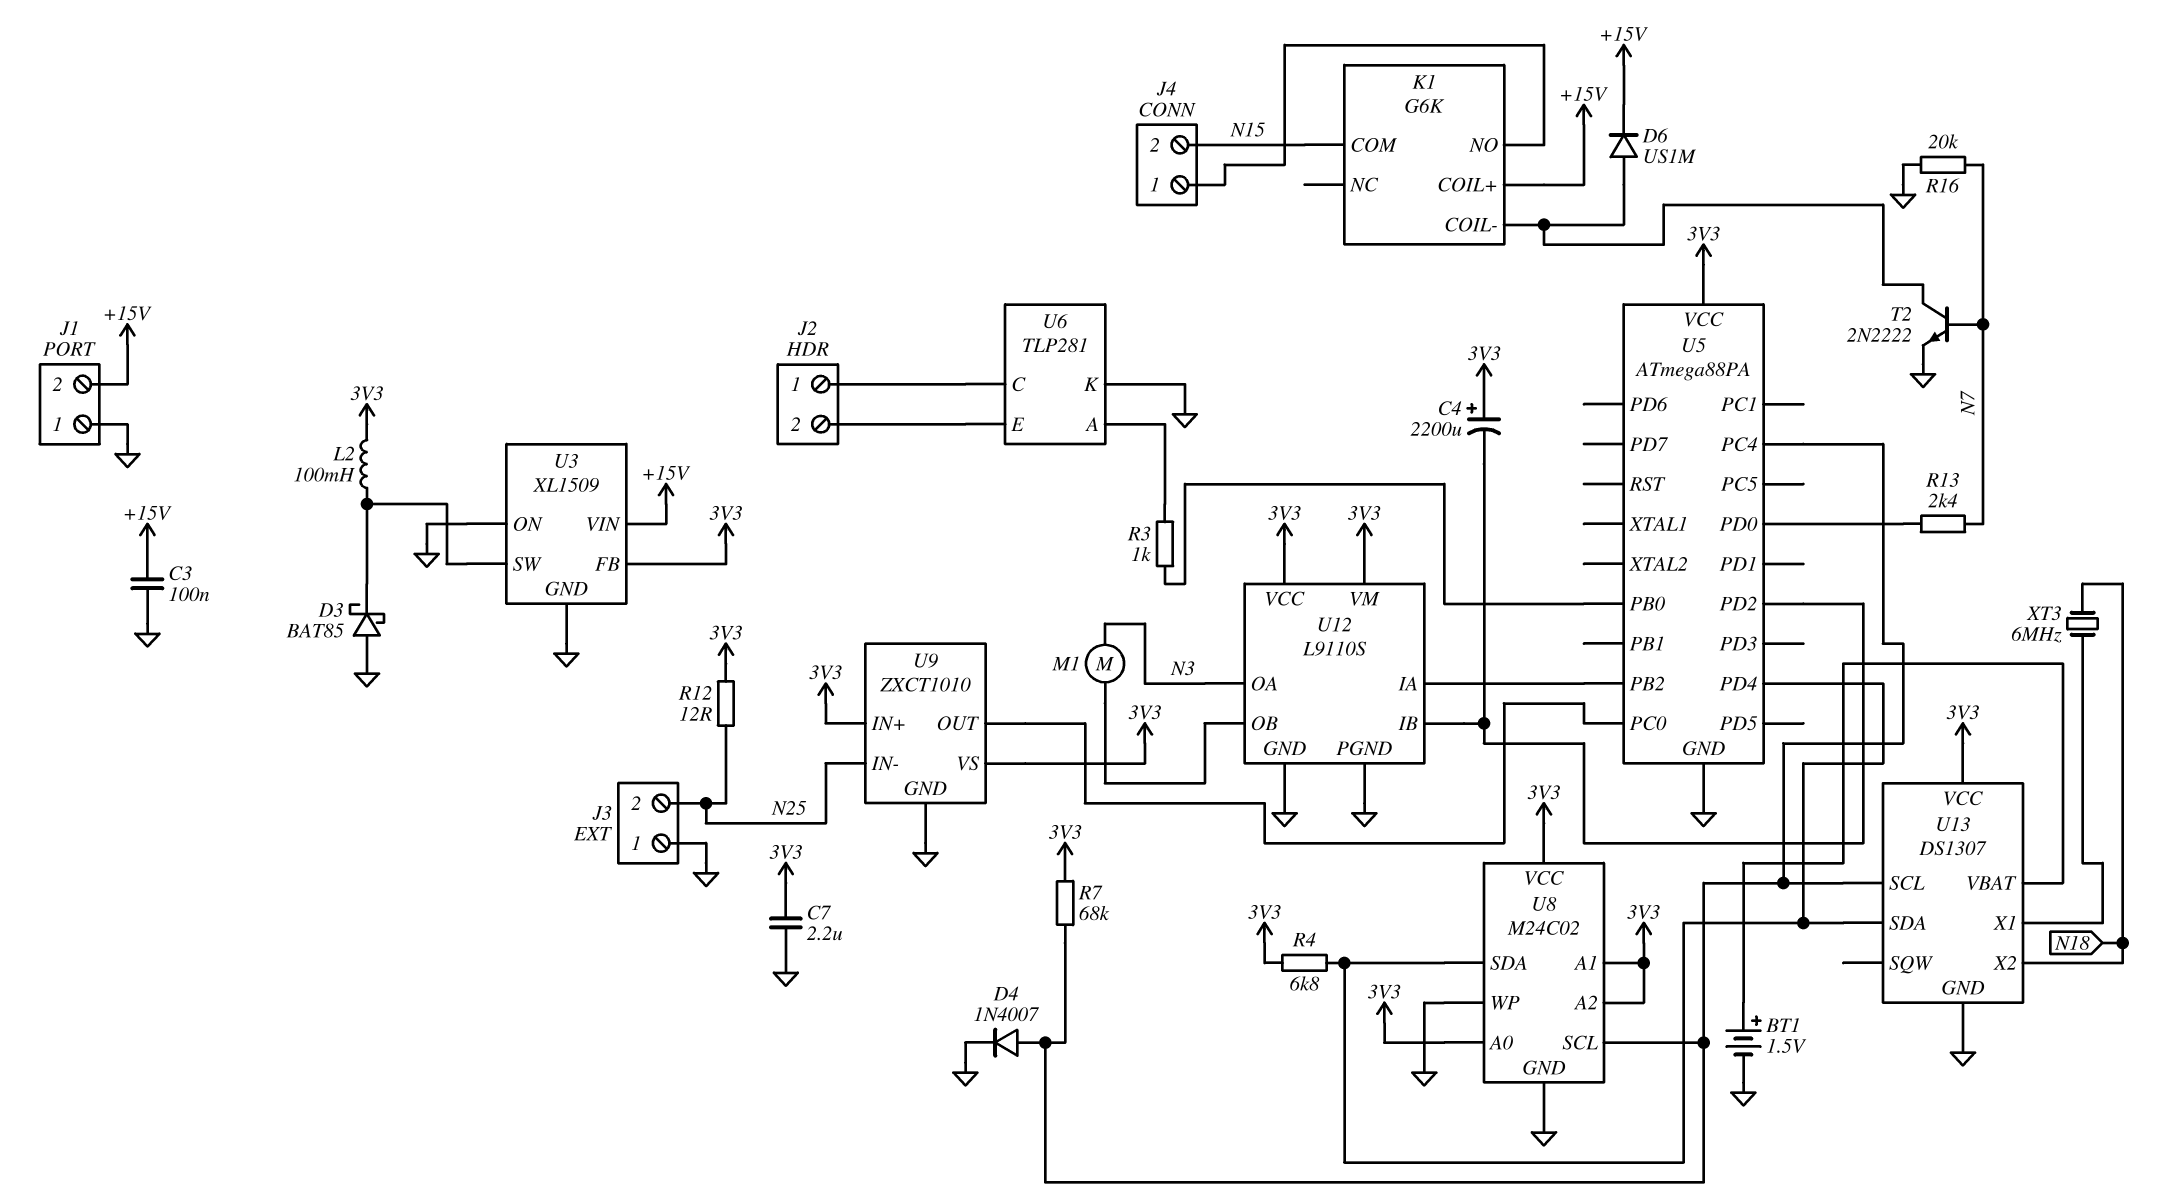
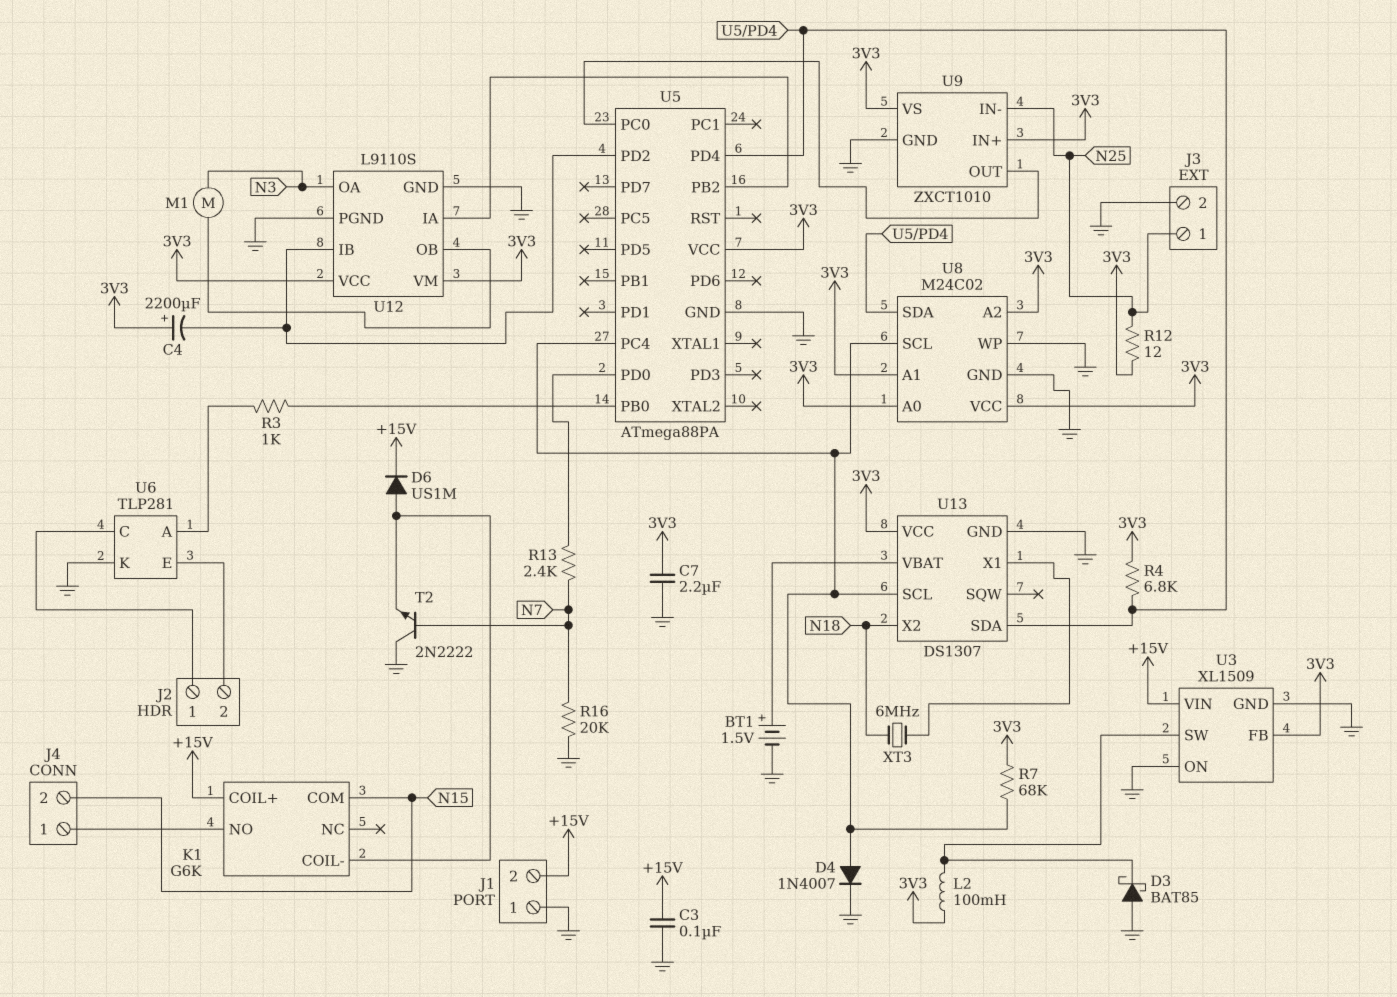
J3 pin 1: GND -> N25
J3 pin 2: N25 -> GND
T2: NPN 2N2222 (B N7, C K1/COIL-, E GND) -> NPN 2N2222 (B N7, C GND, E K1/COIL-)

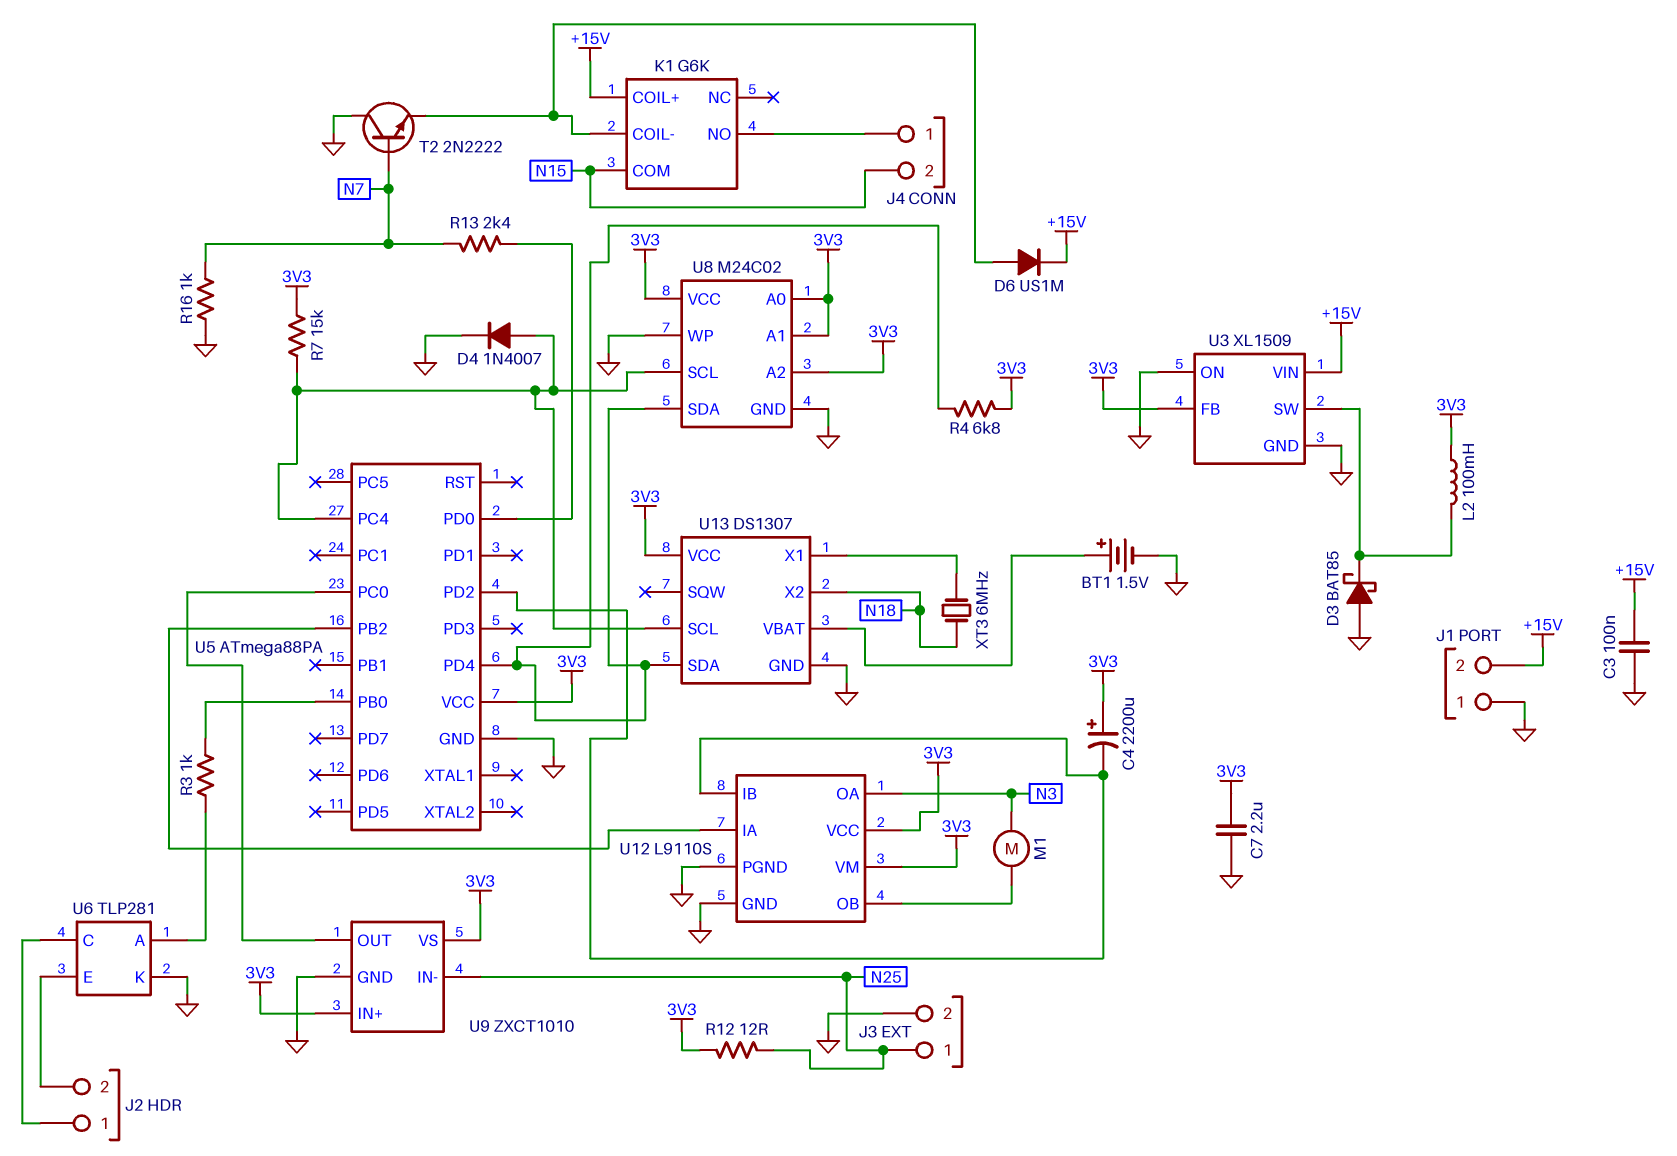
R7: 68k (3V3, U5/PC4) -> 15k (3V3, U5/PC4)
R16: 20k (GND, N7) -> 1k (GND, N7)

